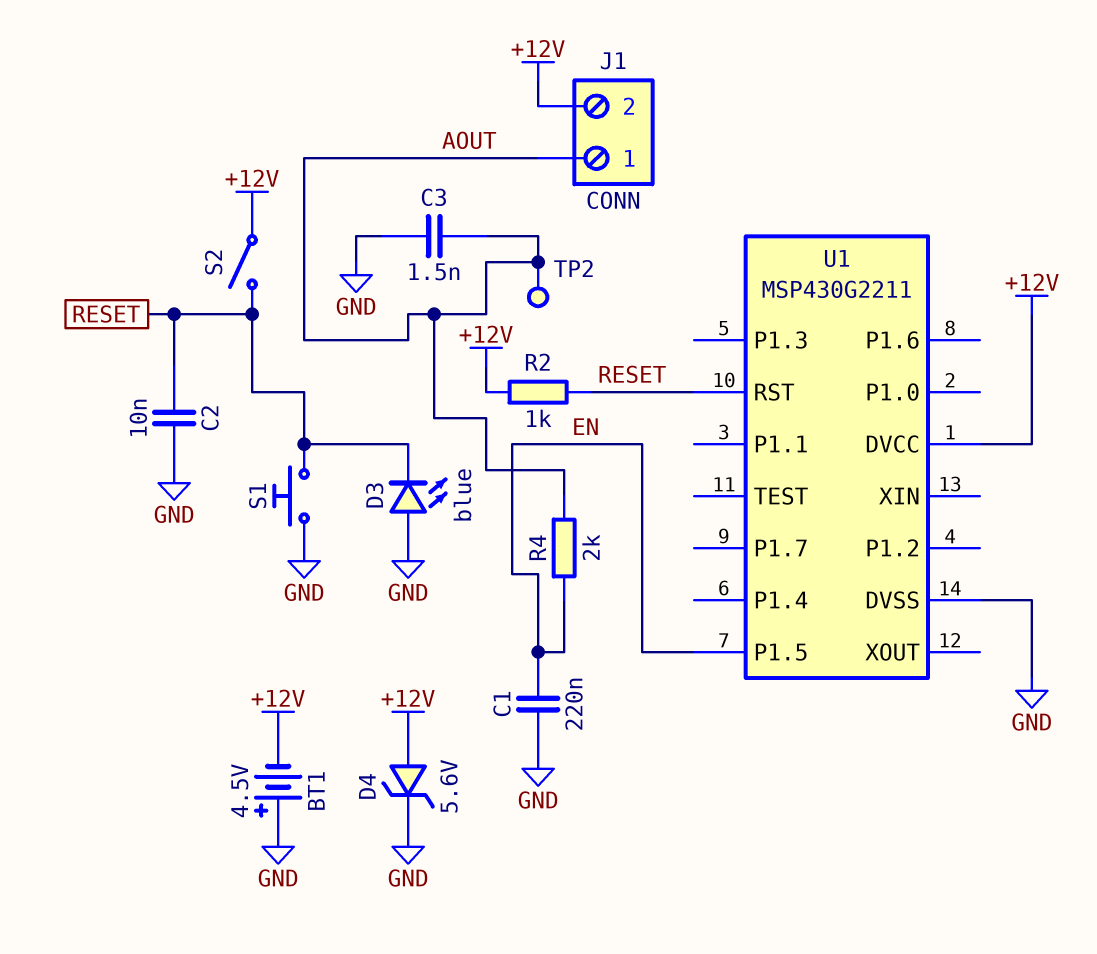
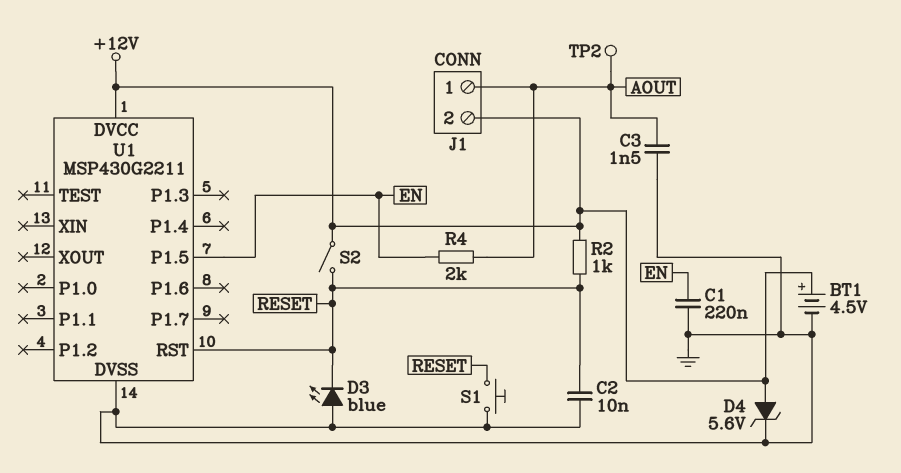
BT1: 4.5V (plus GND, minus +12V) -> 4.5V (plus +12V, minus GND)

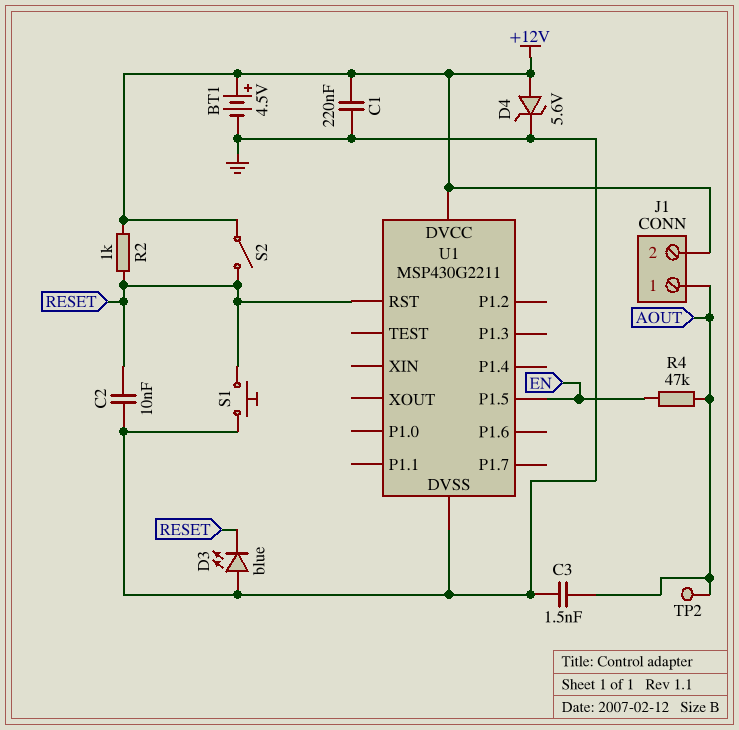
C1: 220nF (EN, GND) -> 220nF (+12V, GND)
R4: 2k (AOUT, EN) -> 47k (AOUT, EN)

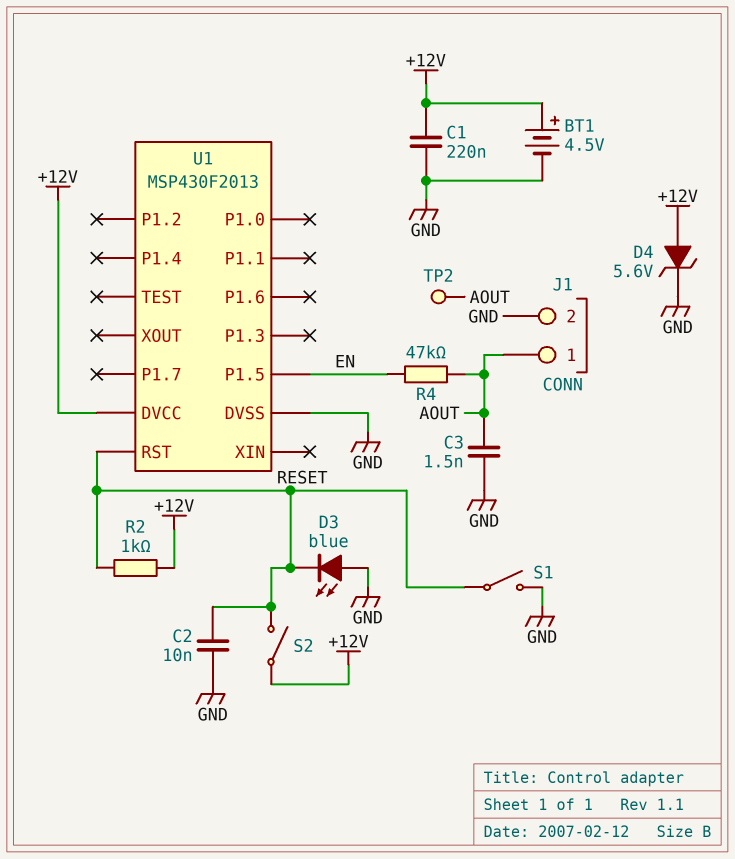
J1 pin 2: +12V -> GND
S1: button (GND, RESET) -> switch (GND, RESET)
U1: MSP430G2211 -> MSP430F2013

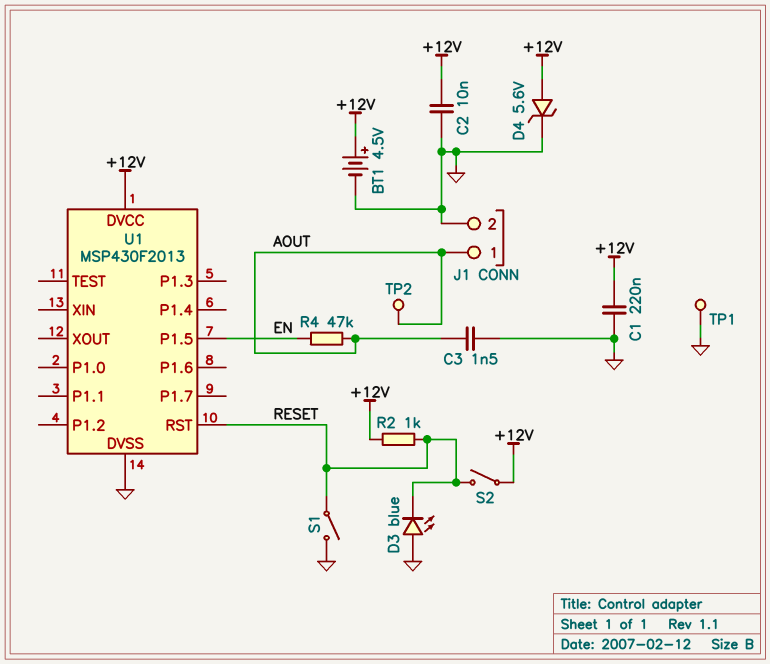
C2: 10nF (GND, RESET) -> 10nF (+12V, GND)
TP1: none -> test point (GND)

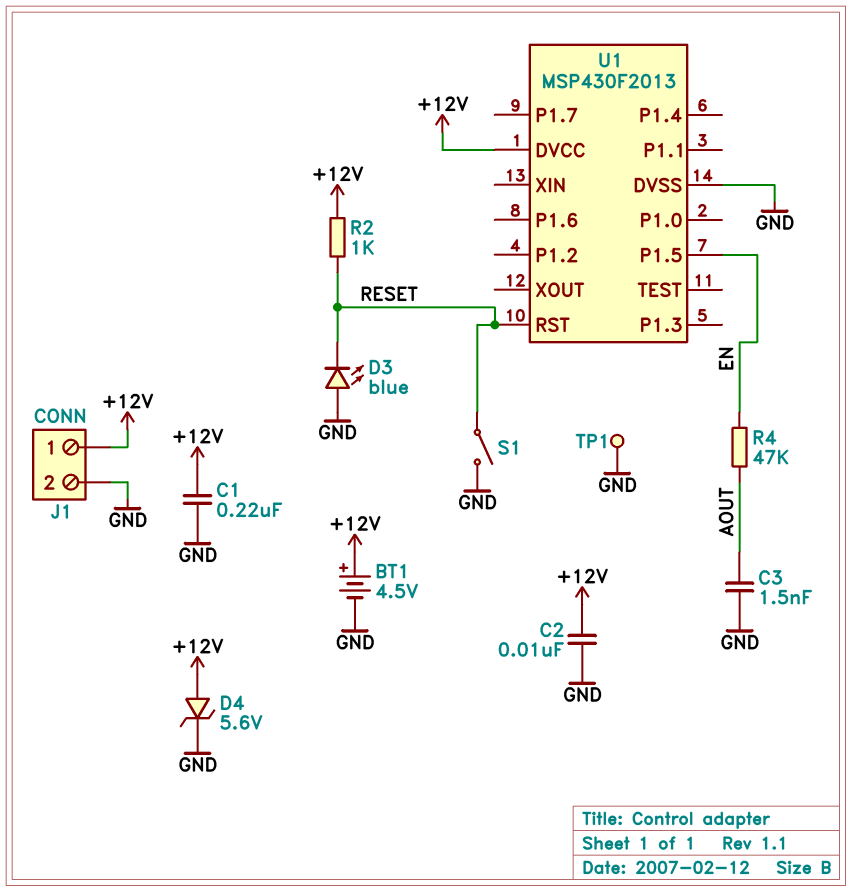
J1 pin 1: AOUT -> +12V
S2: switch (+12V, RESET) -> none
TP2: test point (AOUT) -> none

